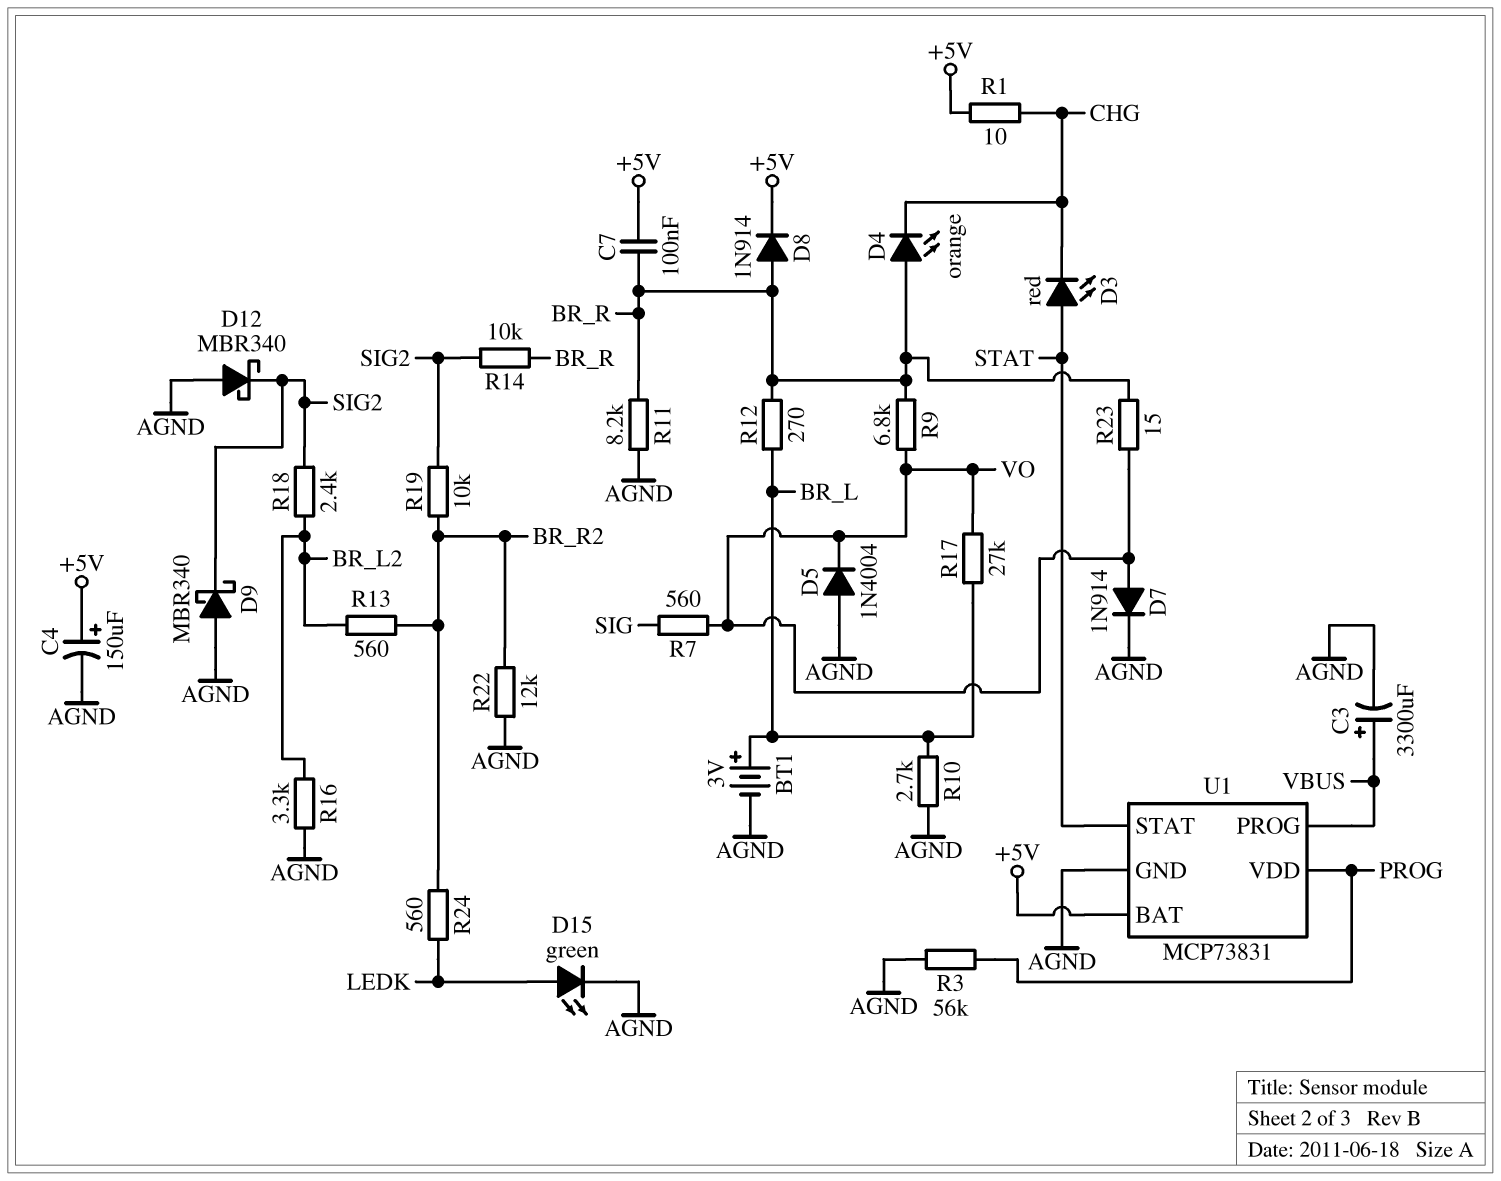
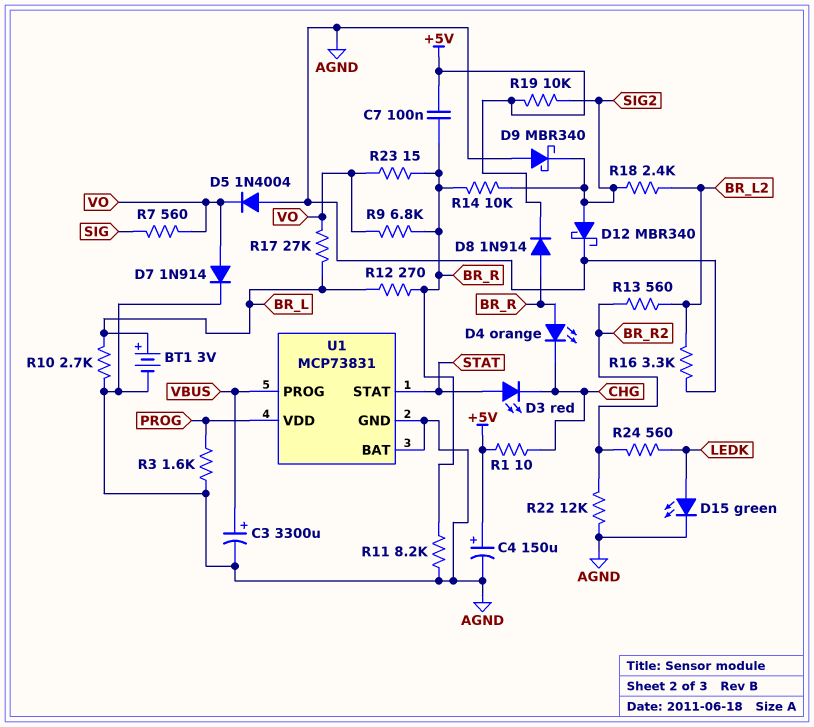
D12: schottky MBR340 (A AGND, K SIG2) -> schottky MBR340 (A SIG2, K AGND)
R3: 56k (AGND, PROG) -> 1.6k (AGND, PROG)
R19: 10k (BR_R2, SIG2) -> 10k (+5V, SIG2)
U1 pin BAT: +5V -> AGND

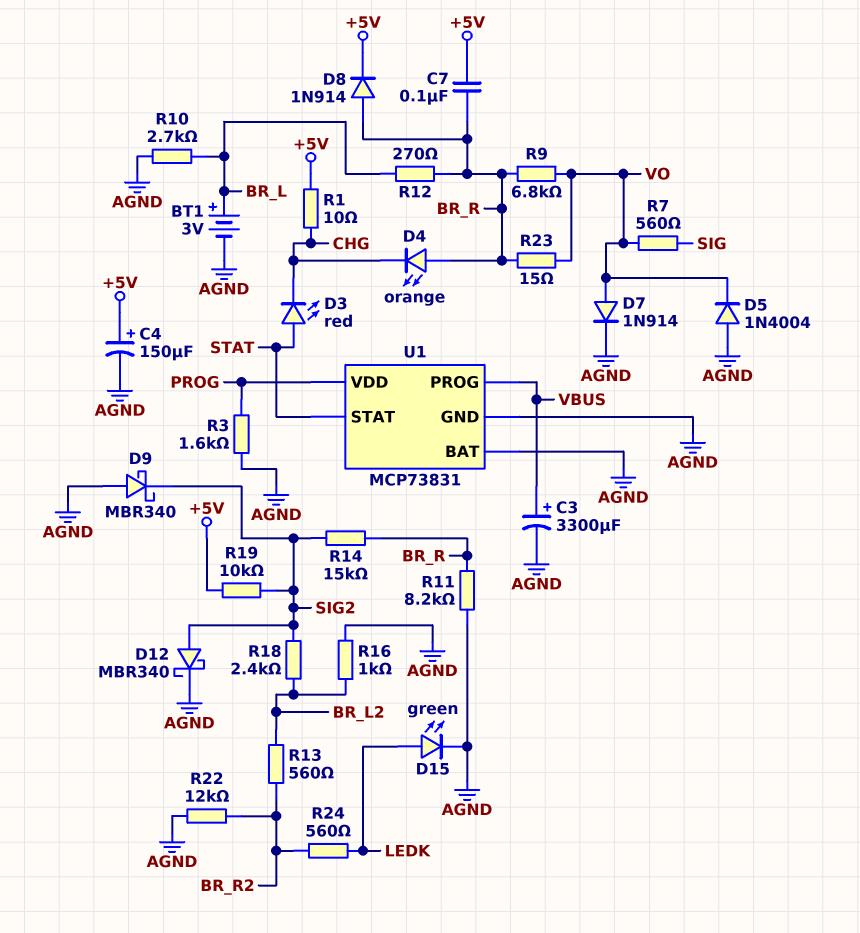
R14: 10k (BR_R, SIG2) -> 15k (BR_R, SIG2)
R16: 3.3k (AGND, BR_L2) -> 1k (AGND, BR_L2)
R17: 27k (BR_L, VO) -> none

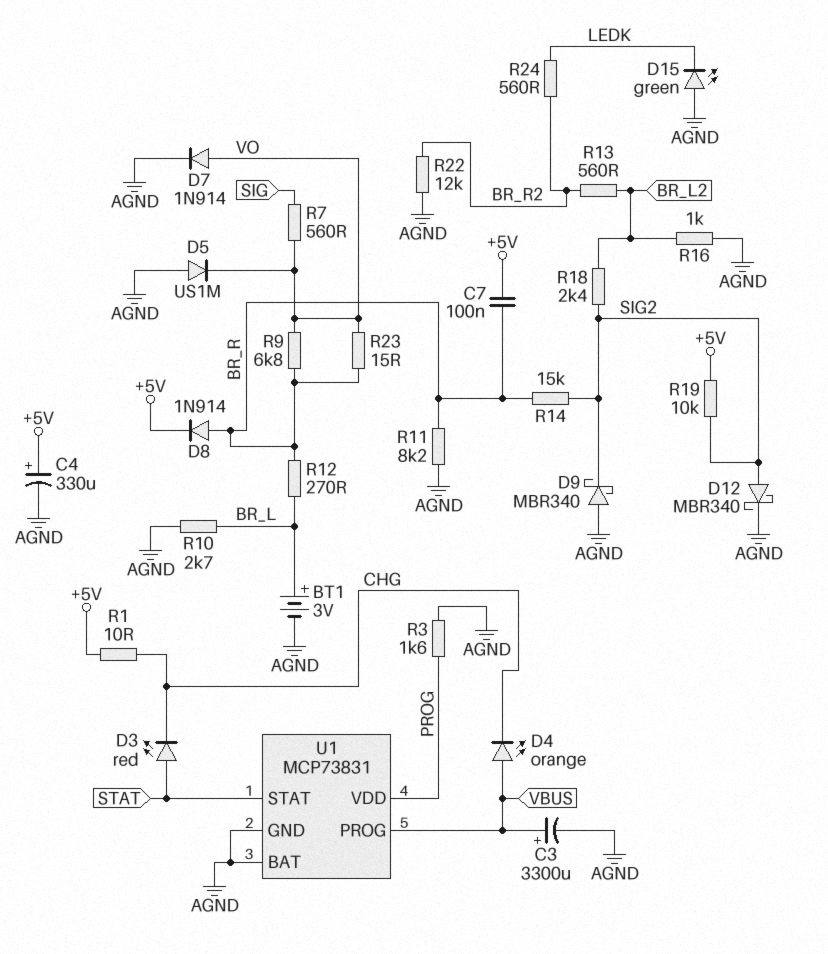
C4: 150uF (plus +5V, minus AGND) -> 330uF (plus +5V, minus AGND)
D4: LED orange (A BR_R, K CHG) -> LED orange (A VBUS, K CHG)
D5: diode 1N4004 (A AGND, K VO) -> diode US1M (A AGND, K VO)
D15: LED green (A LEDK, K AGND) -> LED green (A AGND, K LEDK)

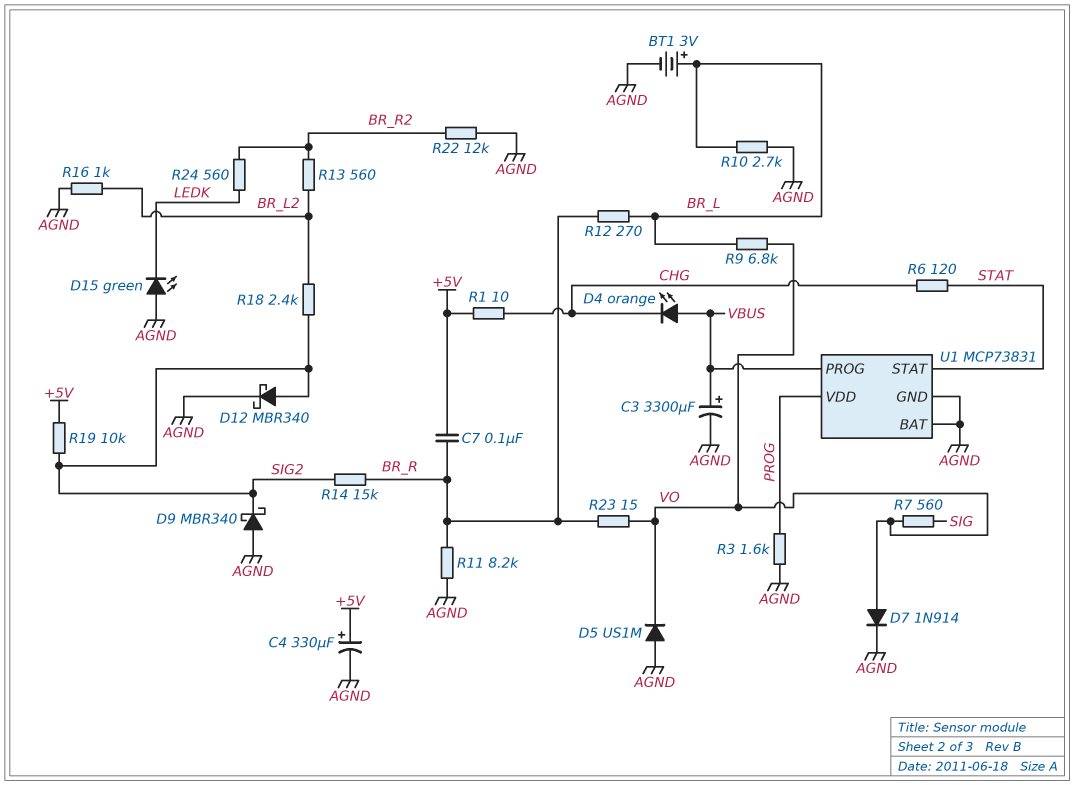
D3: LED red (A STAT, K CHG) -> none
D8: diode 1N914 (A BR_R, K +5V) -> none
R6: none -> 120 (CHG, STAT)
R9: 6.8k (BR_R, VO) -> 6.8k (BR_L, VO)

